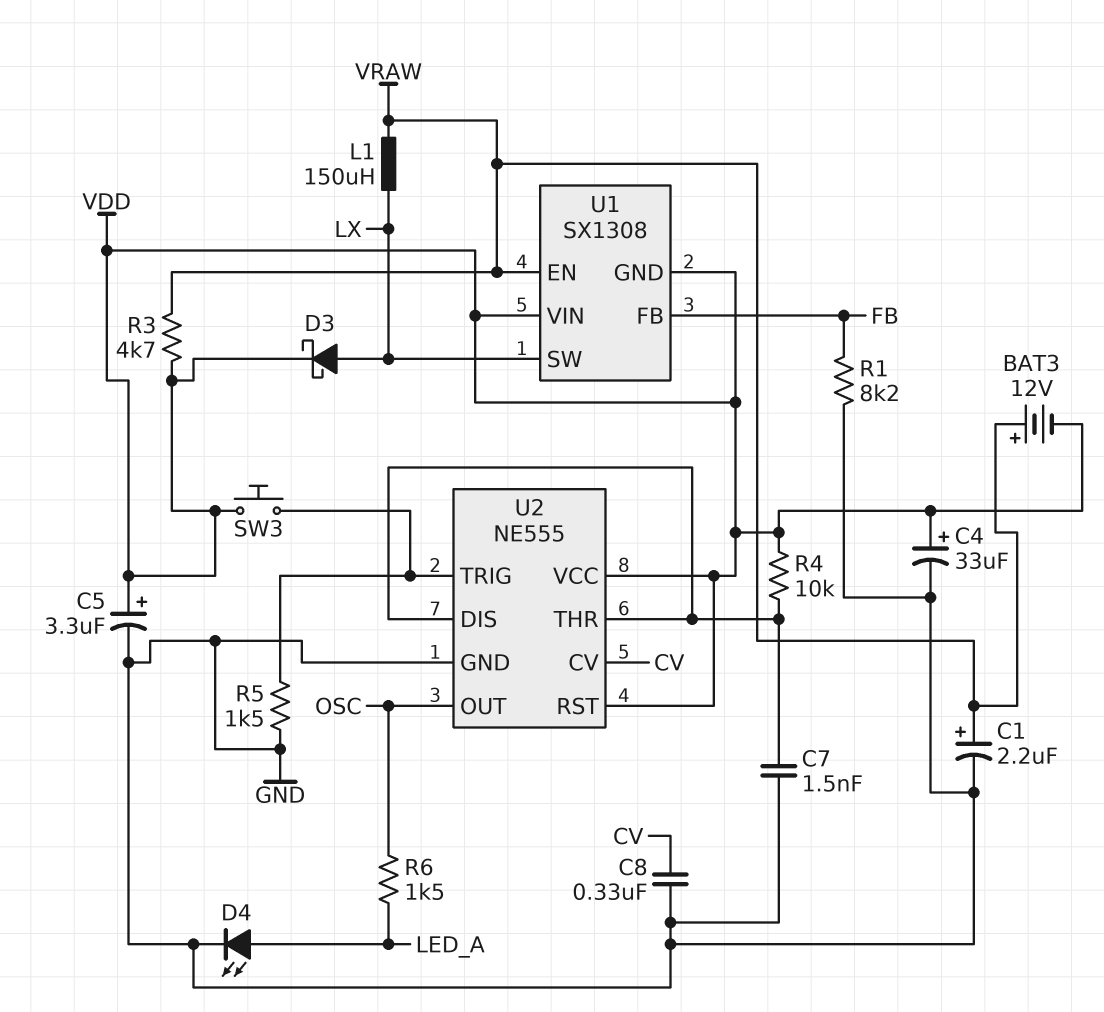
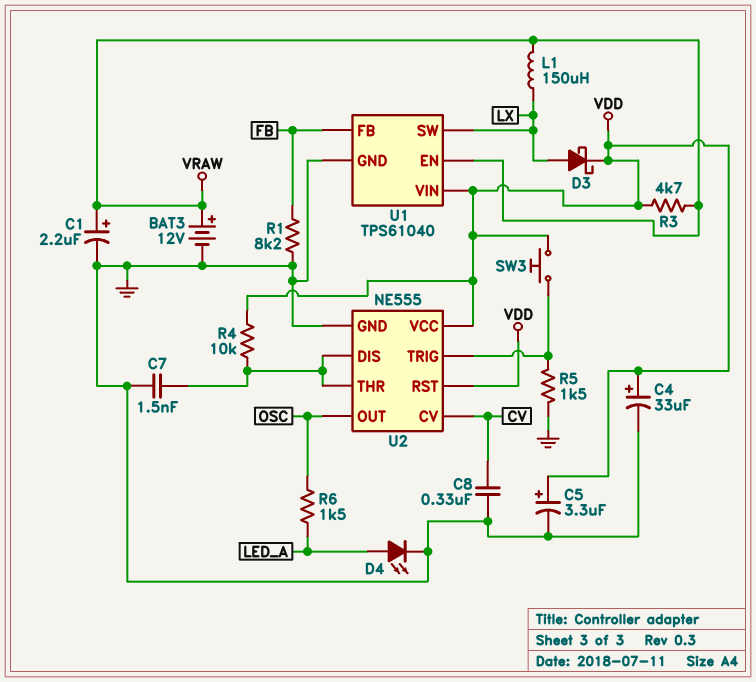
BAT3: 12V (plus VRAW, minus VDD) -> 12V (plus VRAW, minus GND)
U1: SX1308 -> TPS61040
U1 pin GND: VDD -> GND

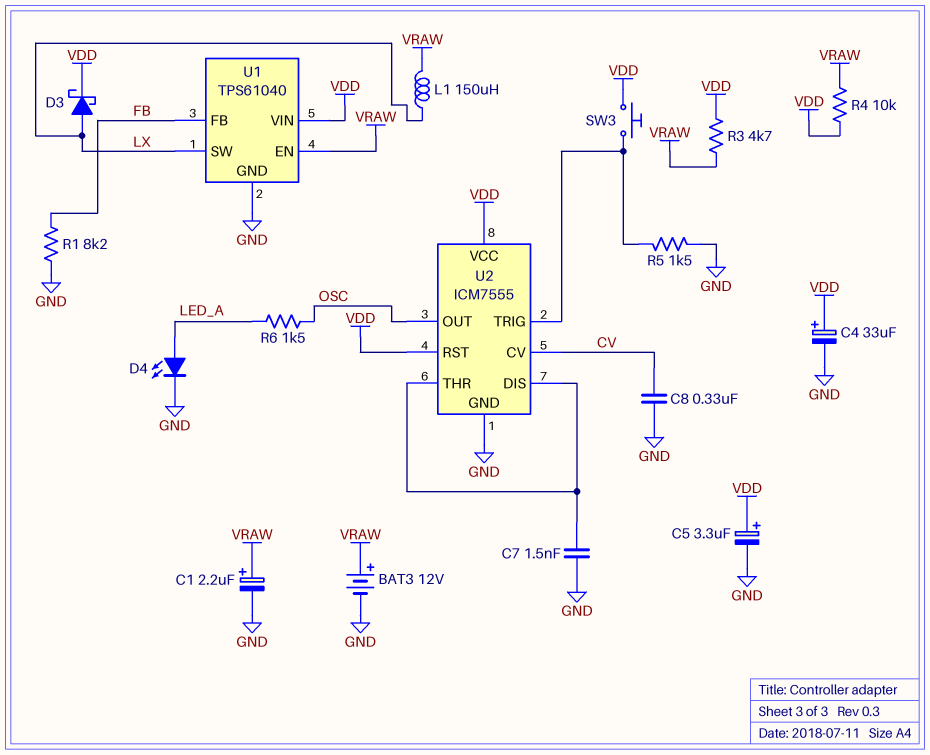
R4: 10k (U2/DIS, VDD) -> 10k (VDD, VRAW)
U2: NE555 -> ICM7555

